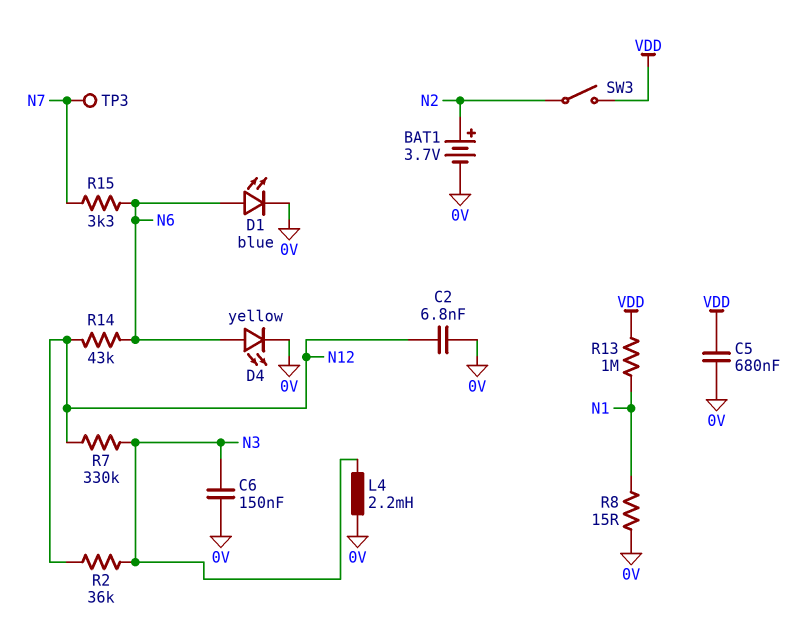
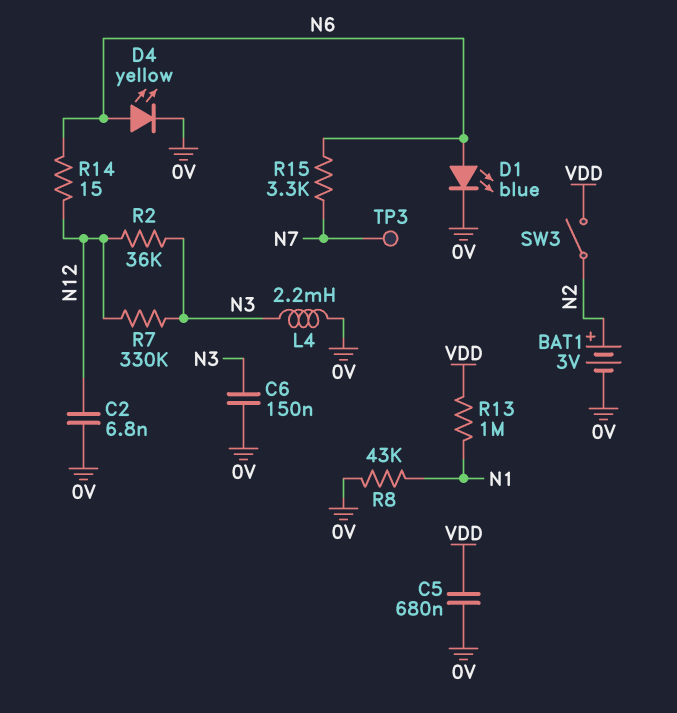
BAT1: 3.7V (plus N2, minus 0V) -> 3V (plus N2, minus 0V)
R8: 15 (0V, N1) -> 43k (0V, N1)
R14: 43k (N6, N12) -> 15 (N6, N12)

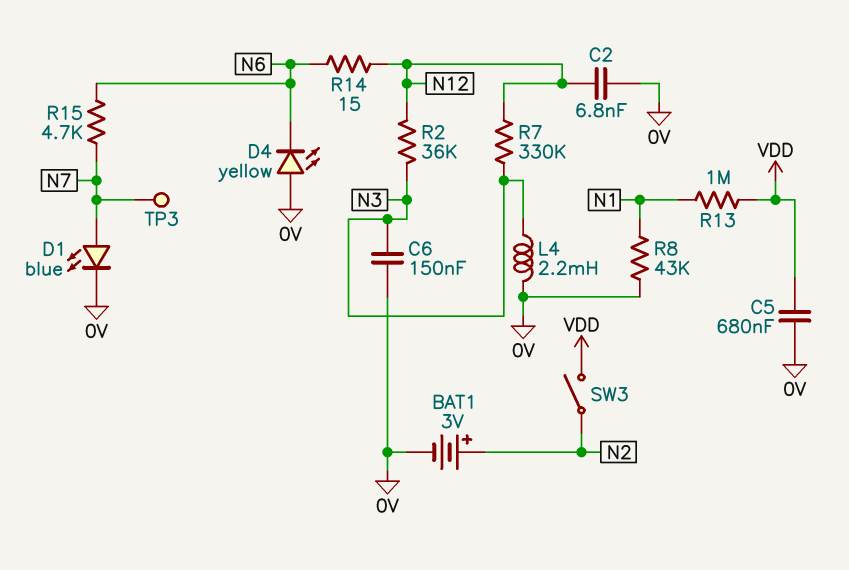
D1: LED blue (A N6, K 0V) -> LED blue (A N7, K 0V)
D4: LED yellow (A N6, K 0V) -> LED yellow (A 0V, K N6)
R15: 3.3k (N6, N7) -> 4.7k (N6, N7)

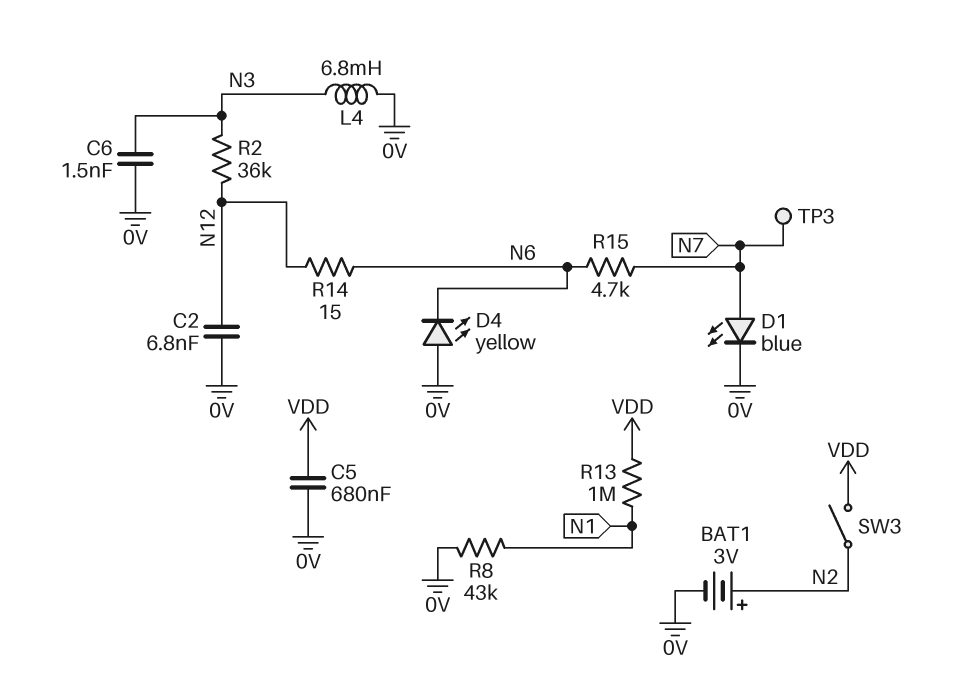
C6: 150nF (0V, N3) -> 1.5nF (0V, N3)
L4: 2.2mH (0V, N3) -> 6.8mH (0V, N3)
R7: 330k (N3, N12) -> none

